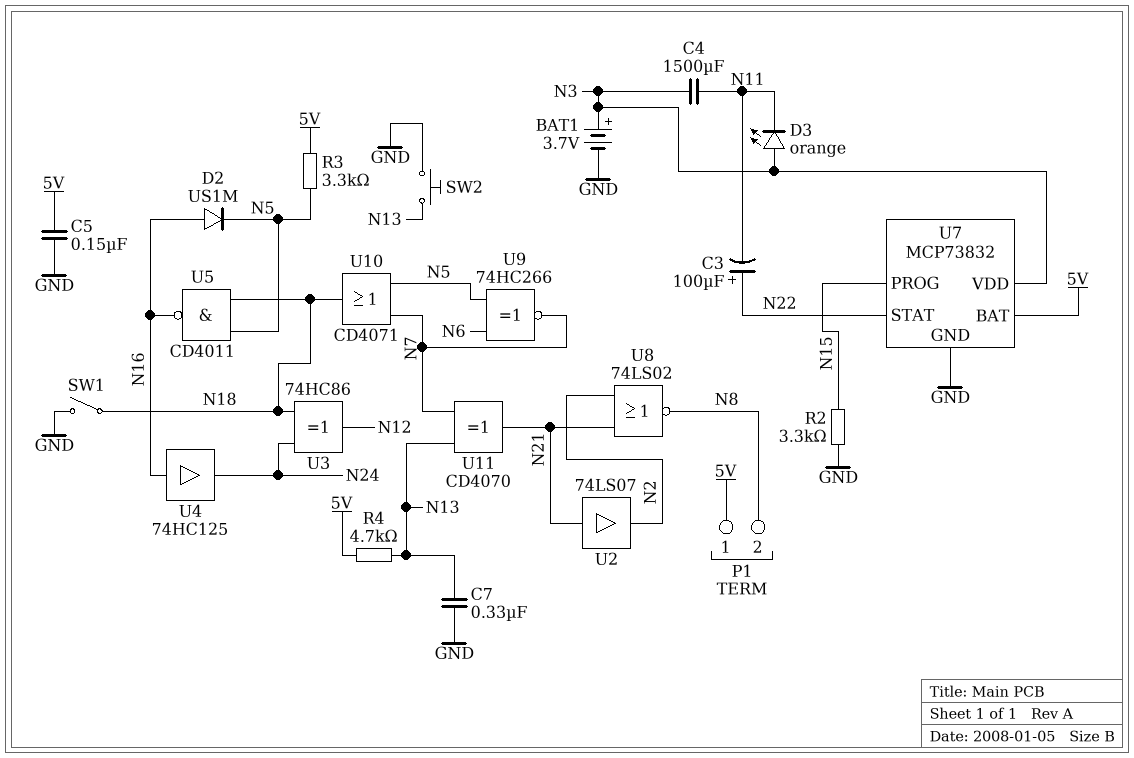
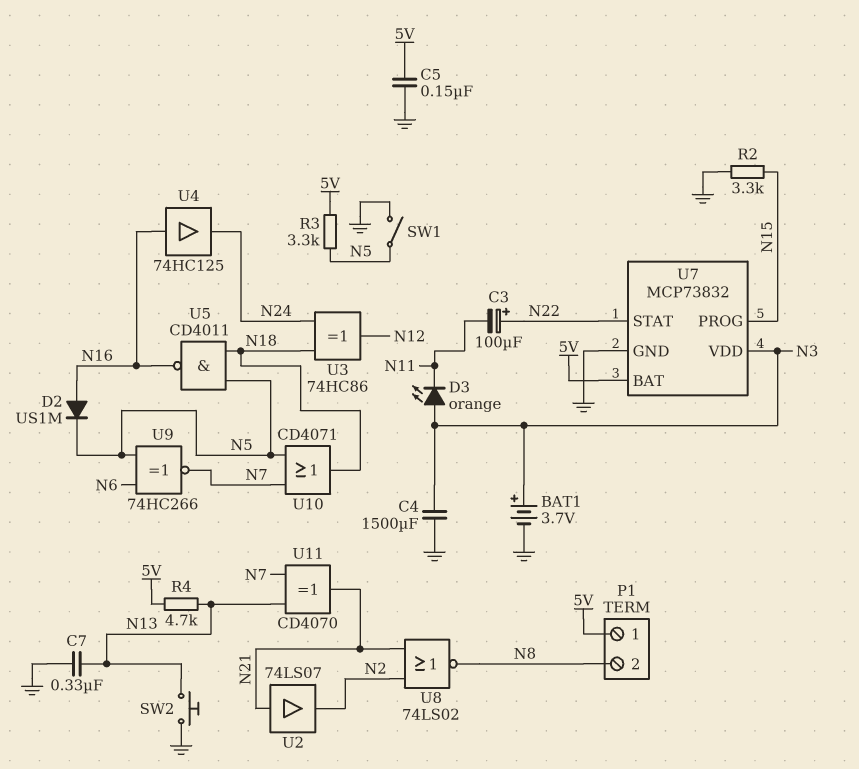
C4: 1500uF (N3, N11) -> 1500uF (GND, N3)
SW1: switch (GND, N18) -> switch (GND, N5)

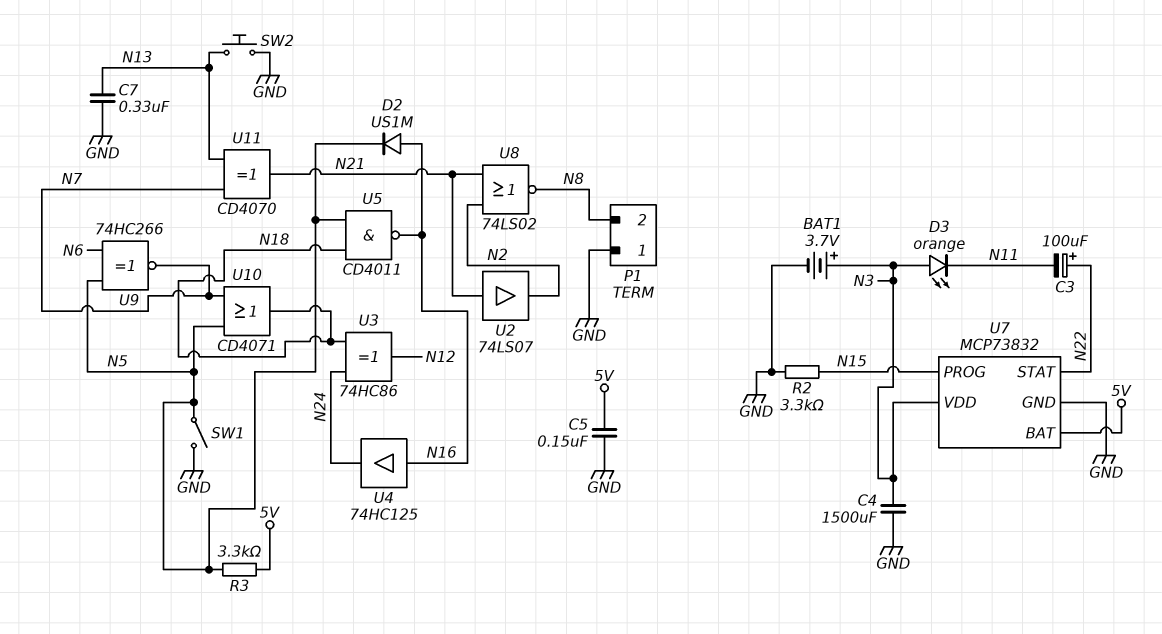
P1 pin 1: 5V -> GND
R4: 4.7k (5V, N13) -> none

